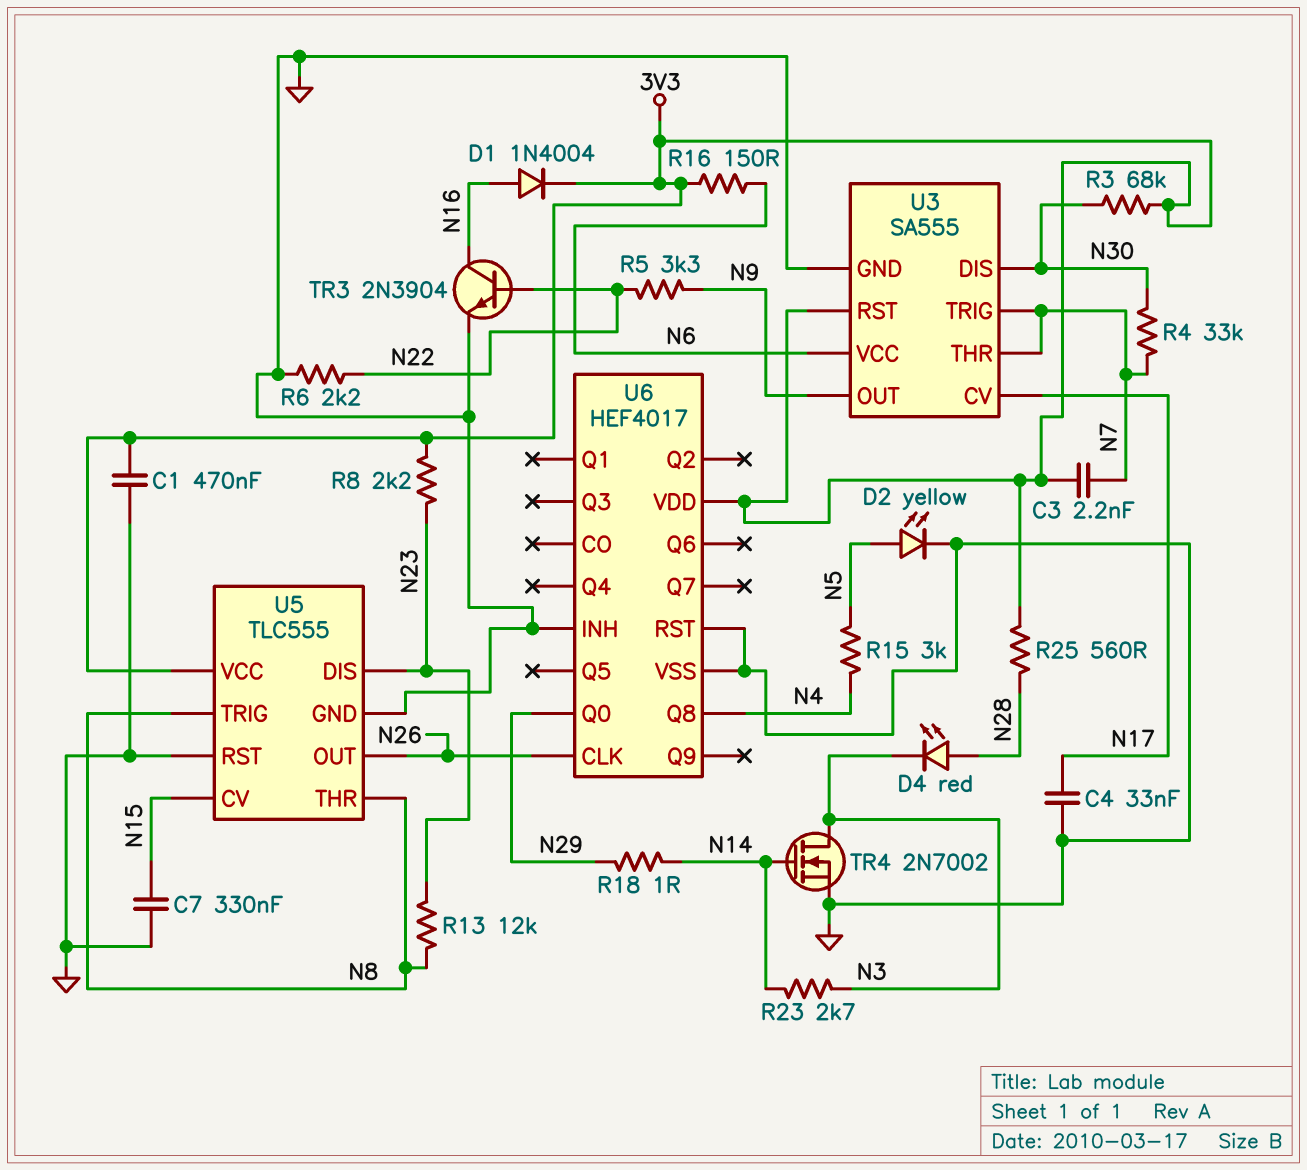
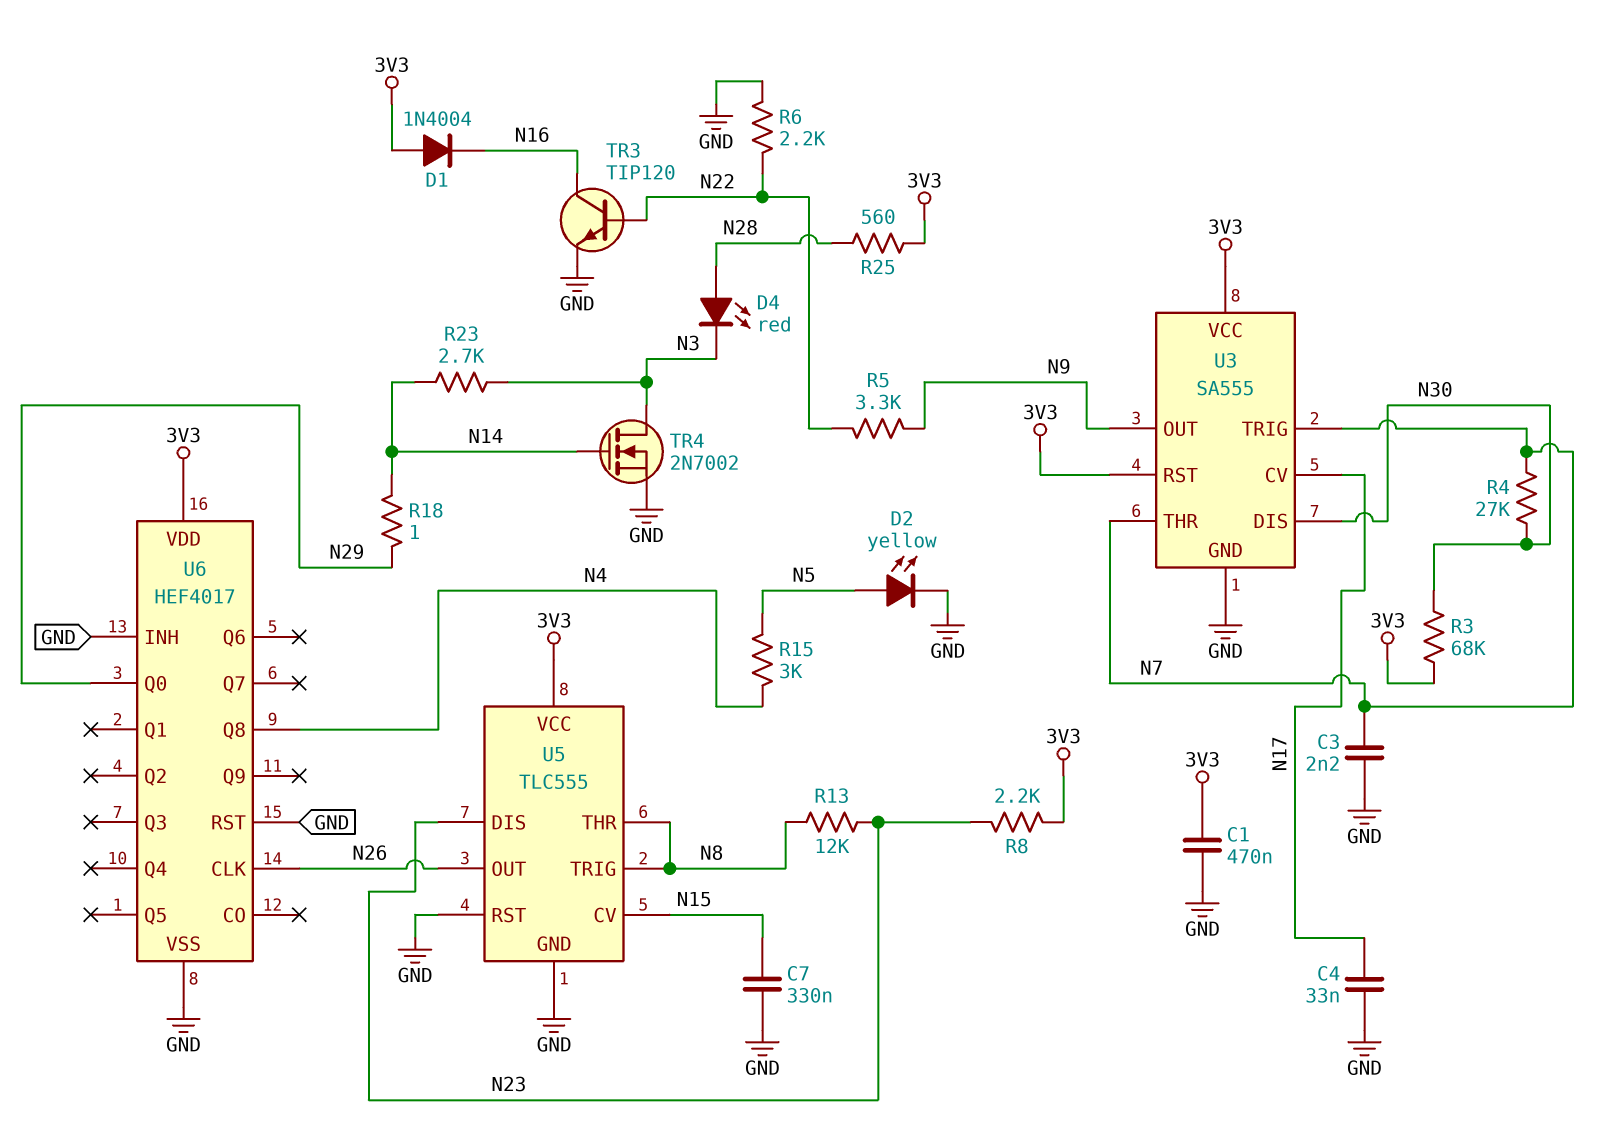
C3: 2.2nF (3V3, N7) -> 2.2nF (GND, N7)
D1: diode 1N4004 (A N16, K 3V3) -> diode 1N4004 (A 3V3, K N16)
R4: 33k (N7, N30) -> 27k (N7, N30)
R16: 150 (3V3, N6) -> none
TR3: NPN 2N3904 (B N22, C N16, E GND) -> NPN TIP120 (B N22, C N16, E GND)
U3 pin VCC: N6 -> 3V3

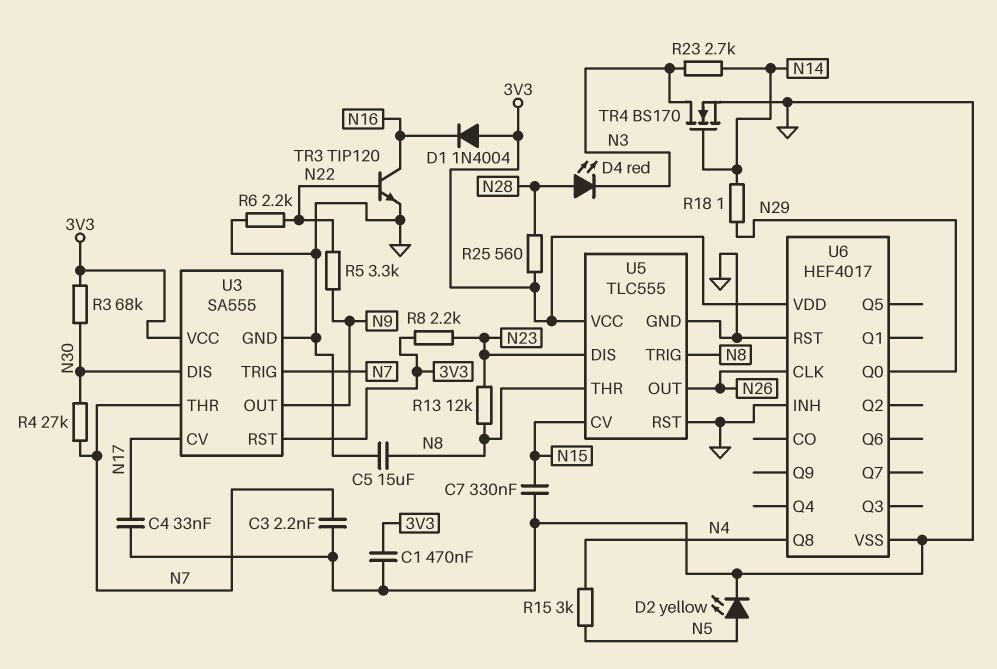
C5: none -> 15uF (GND, N8)
TR4: NMOS 2N7002 (G N14, D N3, S GND) -> NMOS BS170 (G N14, D N3, S GND)

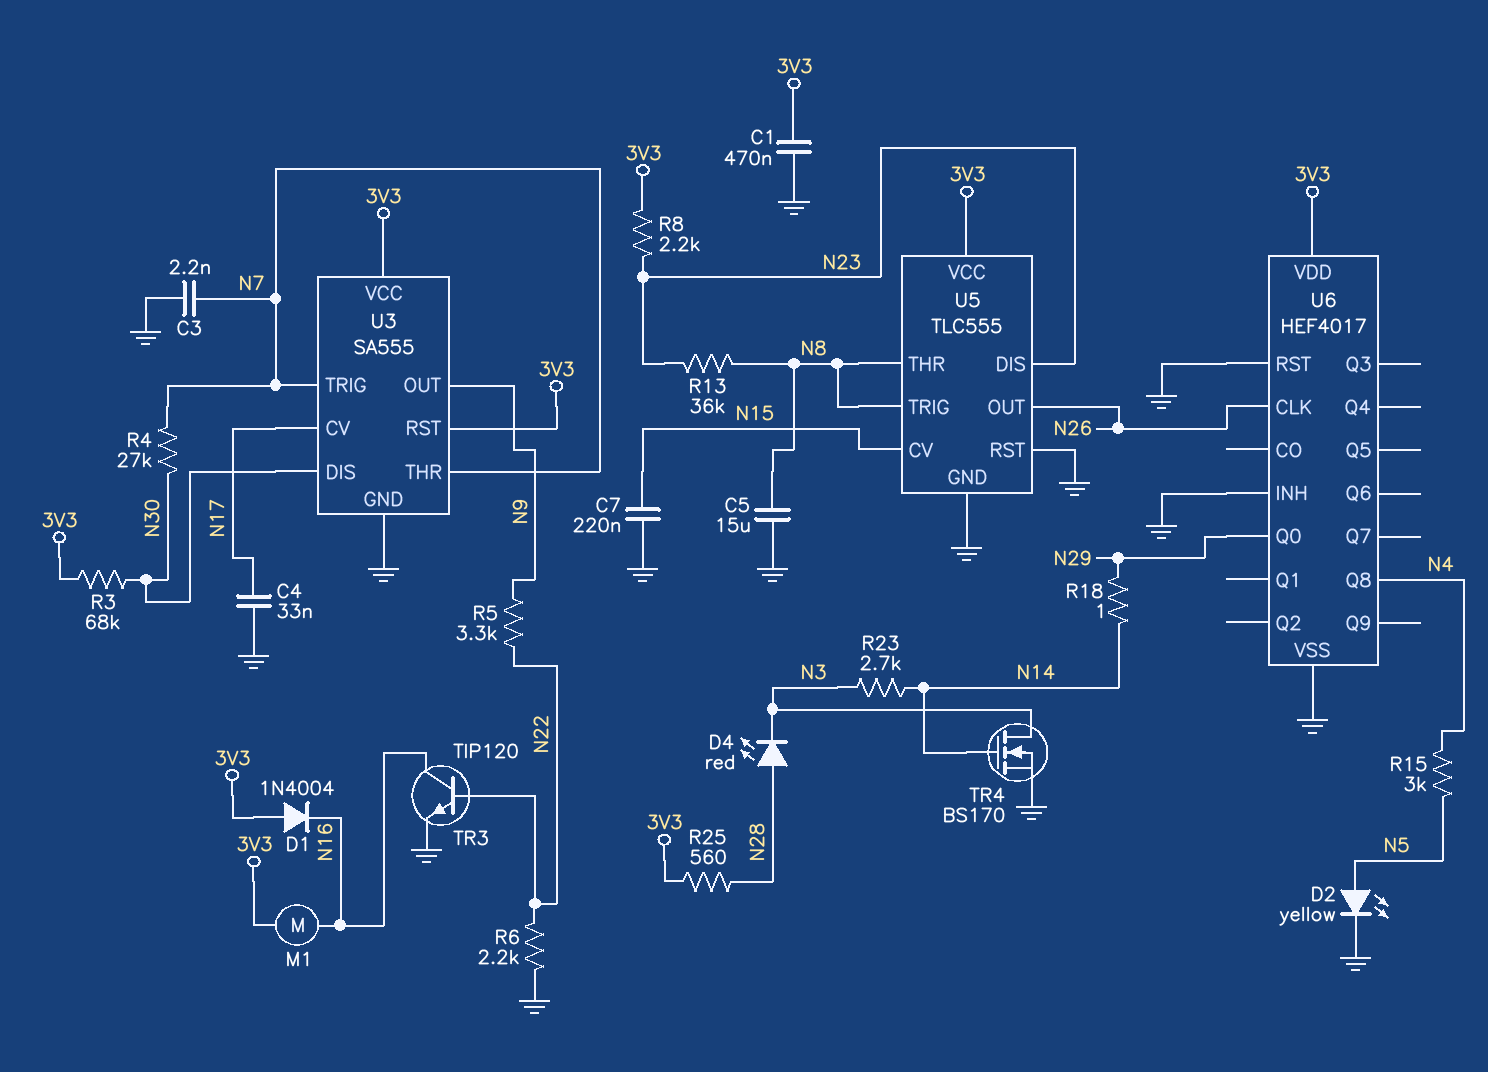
C7: 330nF (GND, N15) -> 220nF (GND, N15)
M1: none -> motor (3V3, N16)
R13: 12k (N8, N23) -> 36k (N8, N23)

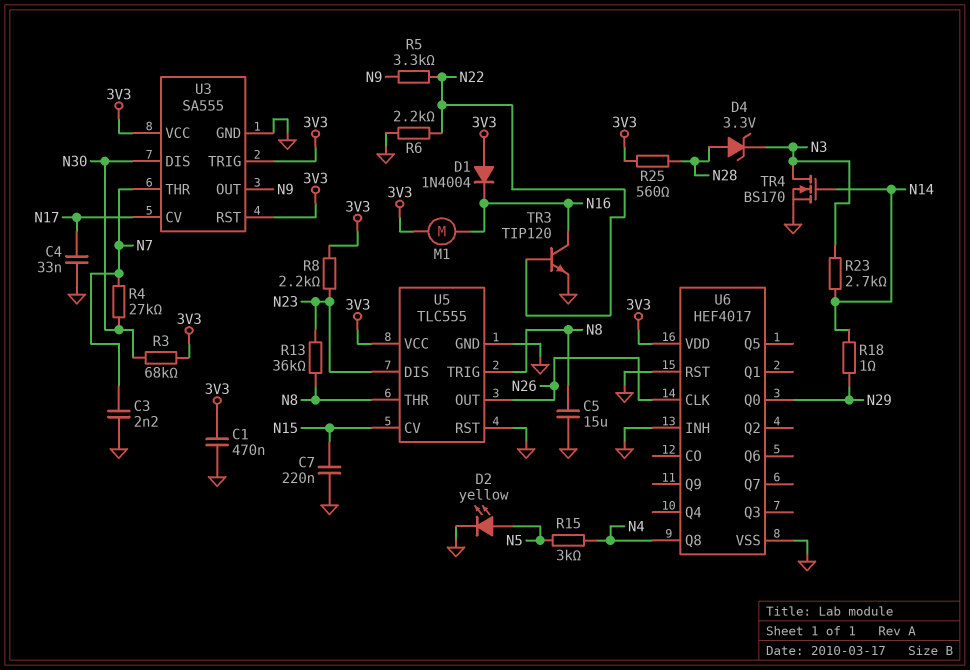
D4: LED red (A N28, K N3) -> zener 3.3V (A N28, K N3)
U3 pin TRIG: N7 -> 3V3

